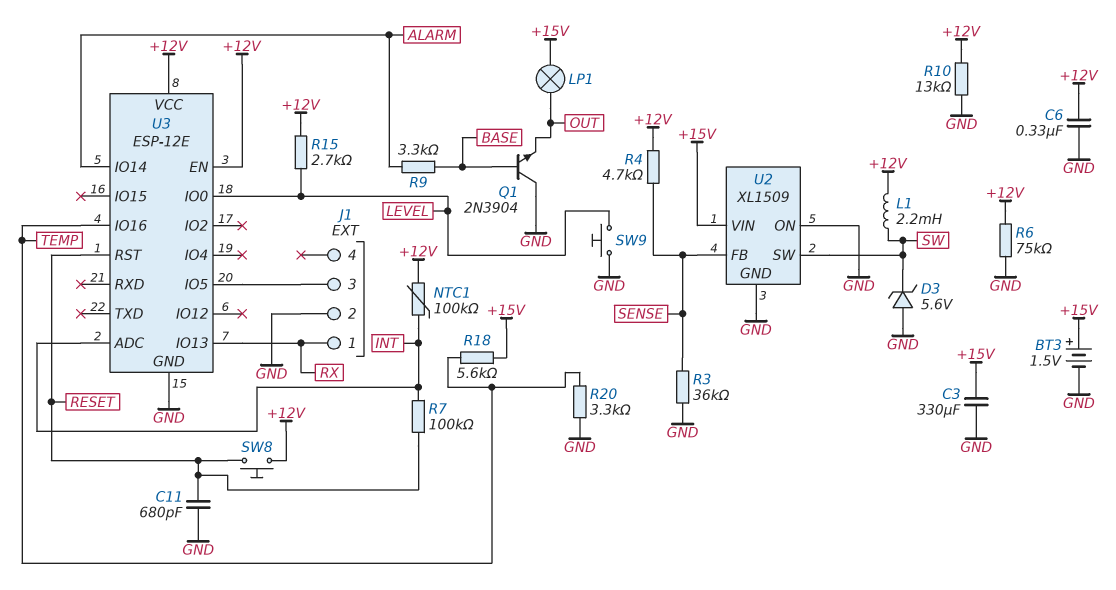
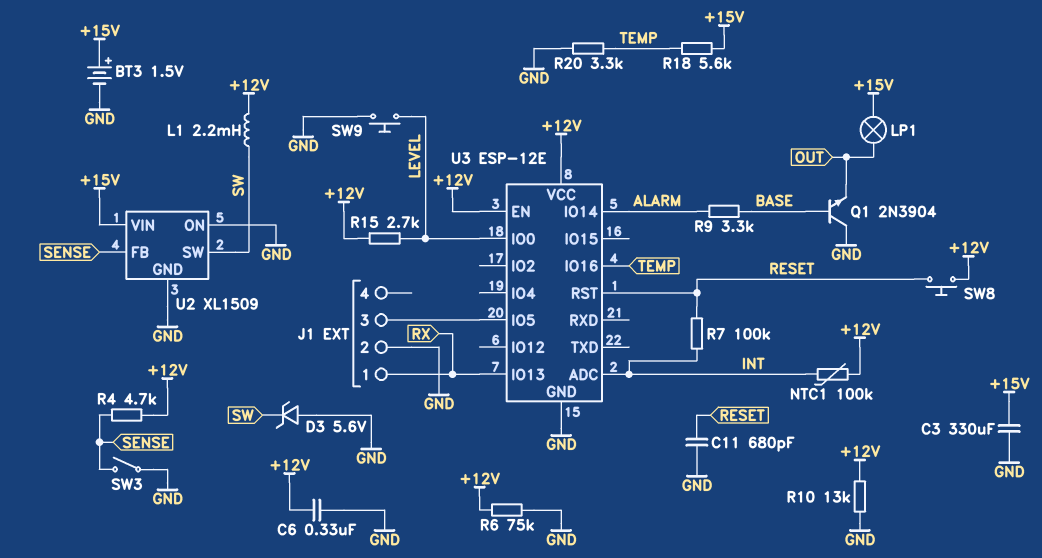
R3: 36k (GND, SENSE) -> none
SW3: none -> switch (GND, SENSE)

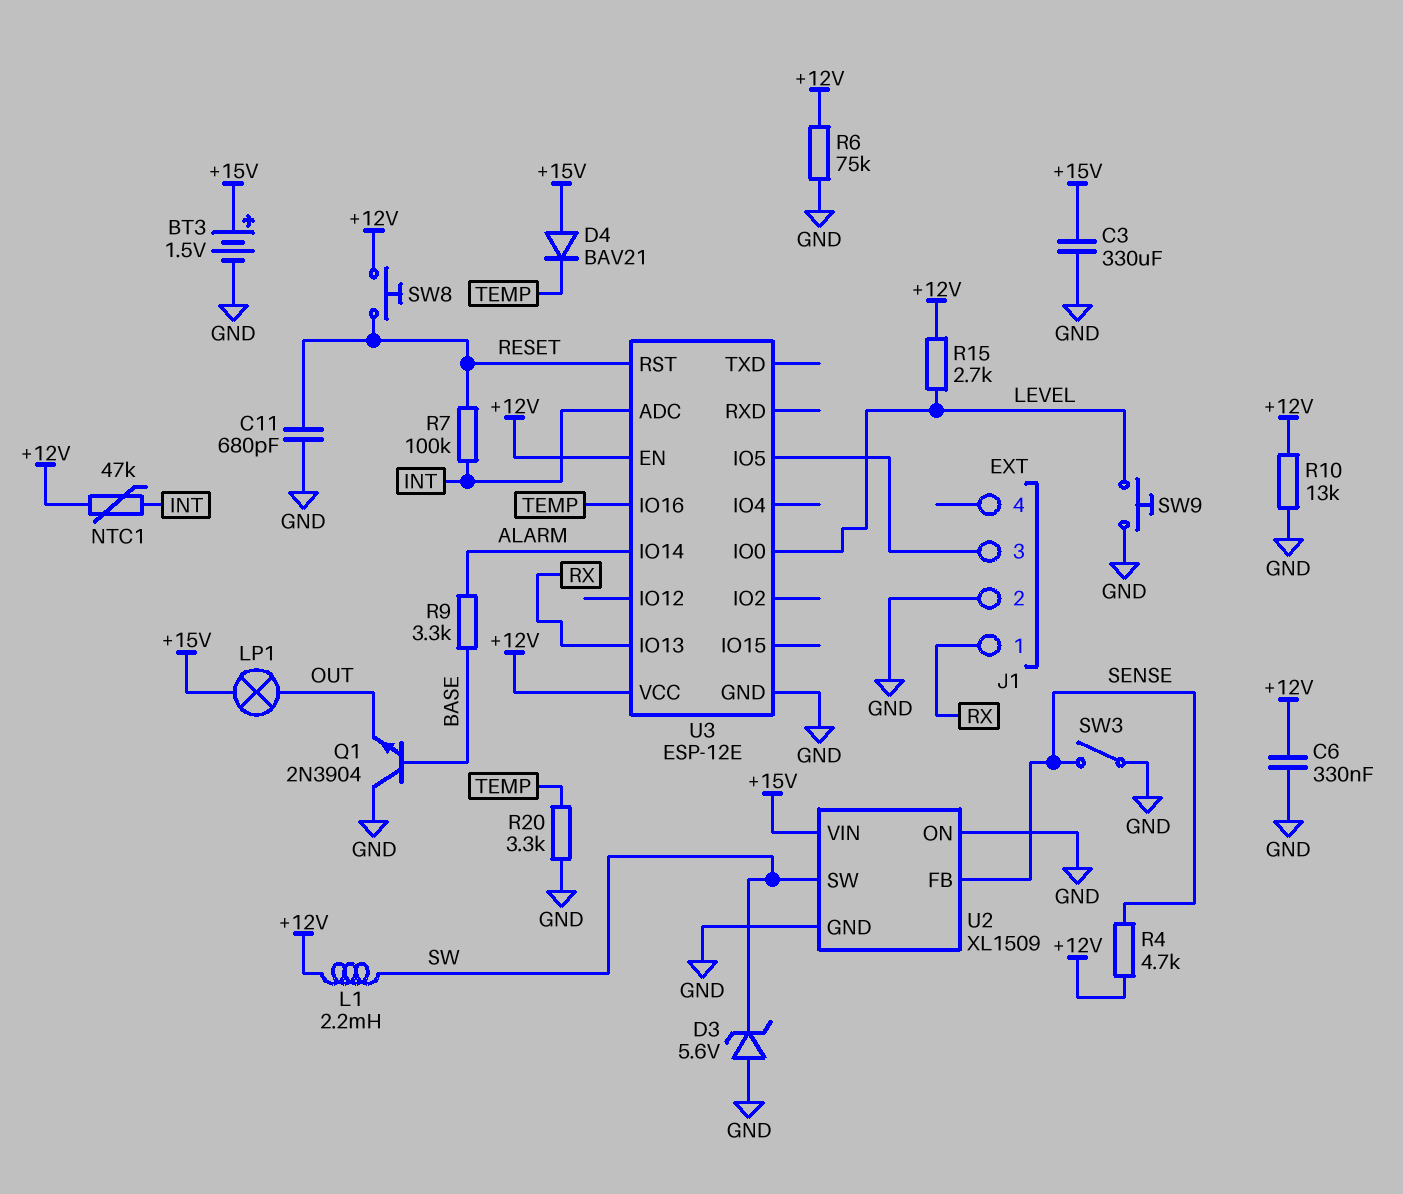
D4: none -> diode BAV21 (A +15V, K TEMP)
NTC1: 100k (+12V, INT) -> 47k (+12V, INT)
R18: 5.6k (+15V, TEMP) -> none

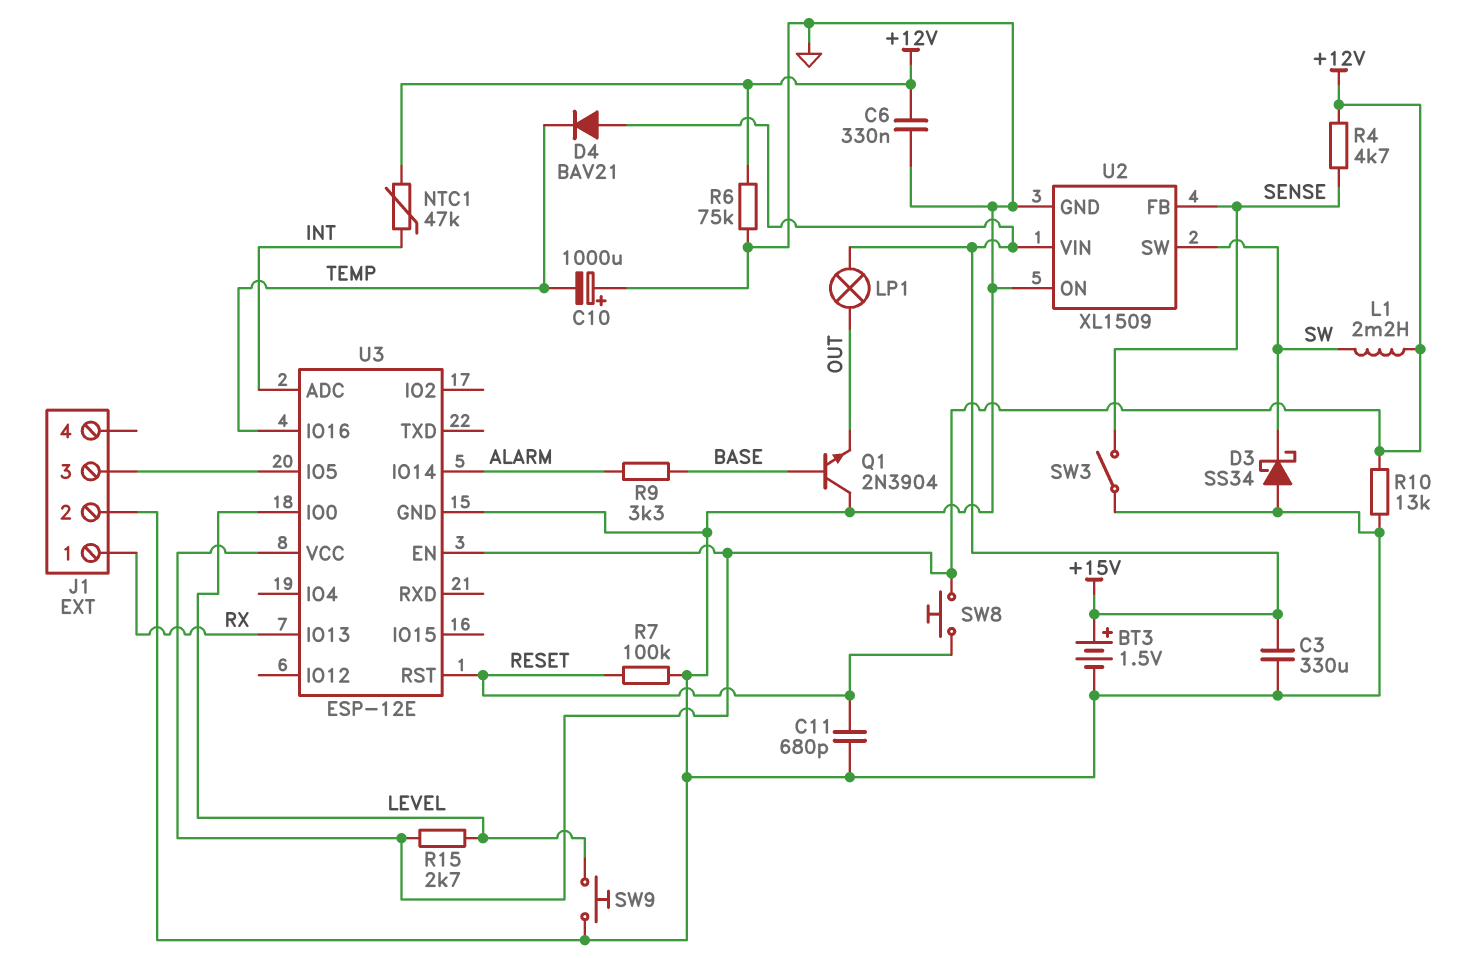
C10: none -> 1000uF (plus GND, minus TEMP)
D3: zener 5.6V (A GND, K SW) -> schottky SS34 (A GND, K SW)
R7: 100k (INT, RESET) -> 100k (GND, RESET)
R20: 3.3k (GND, TEMP) -> none

